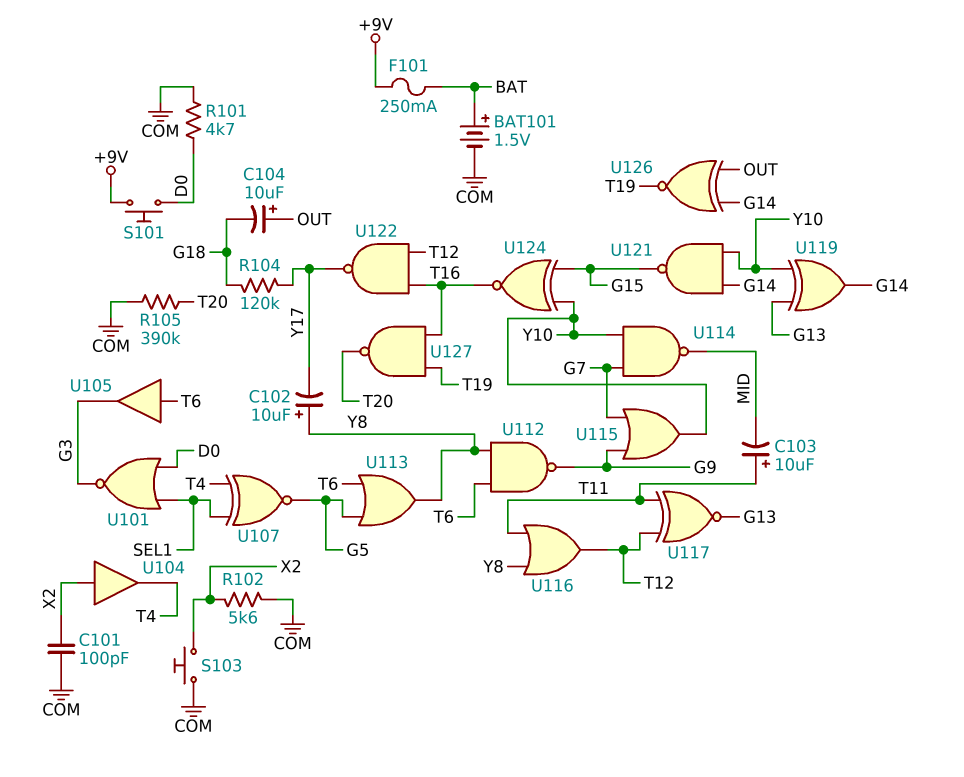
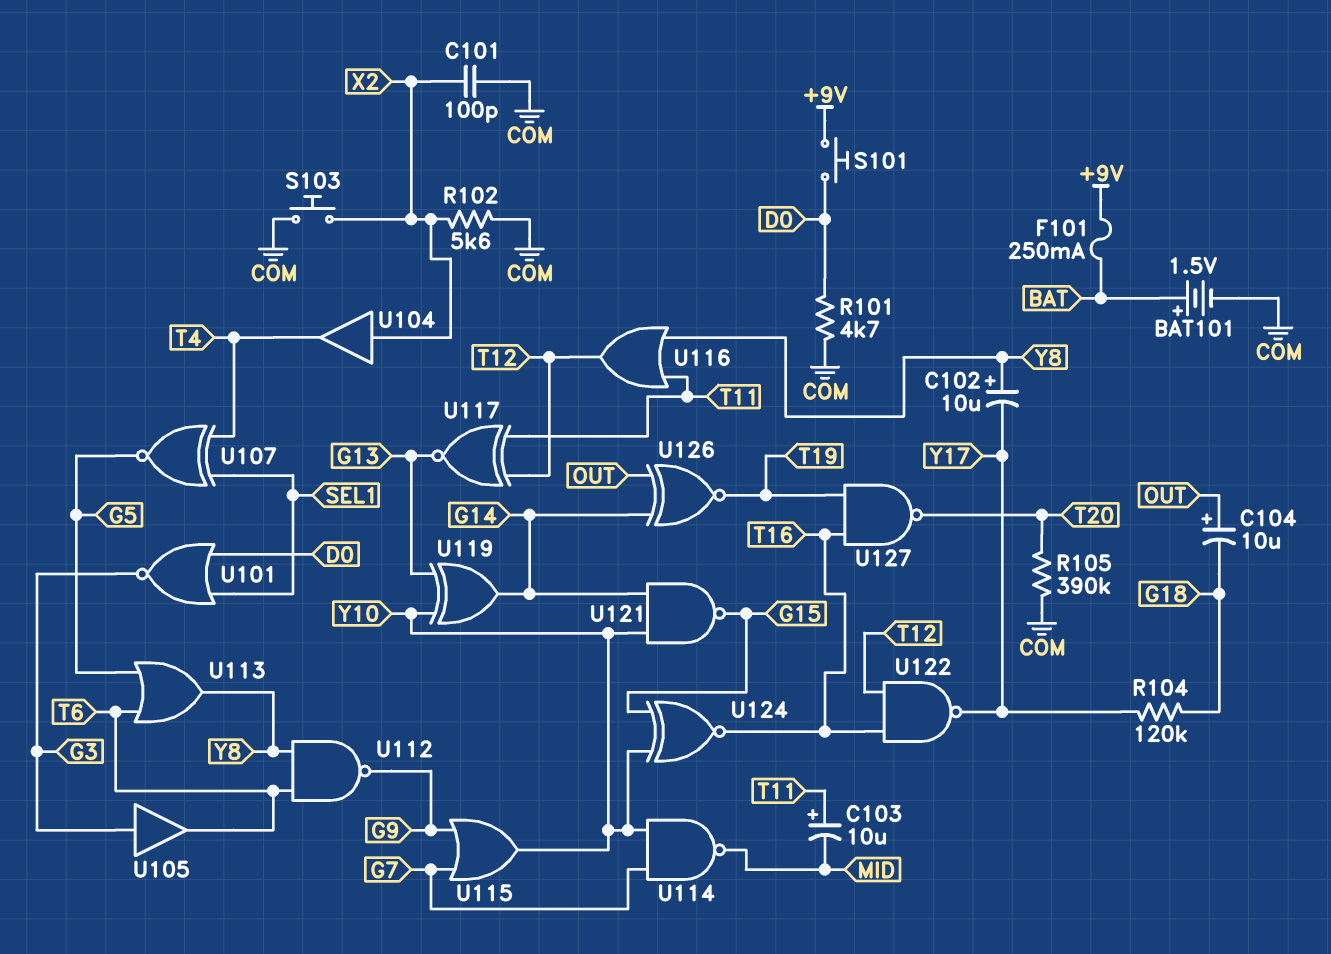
U105: buffer (in T6, out G3) -> buffer (in G3, out T6)

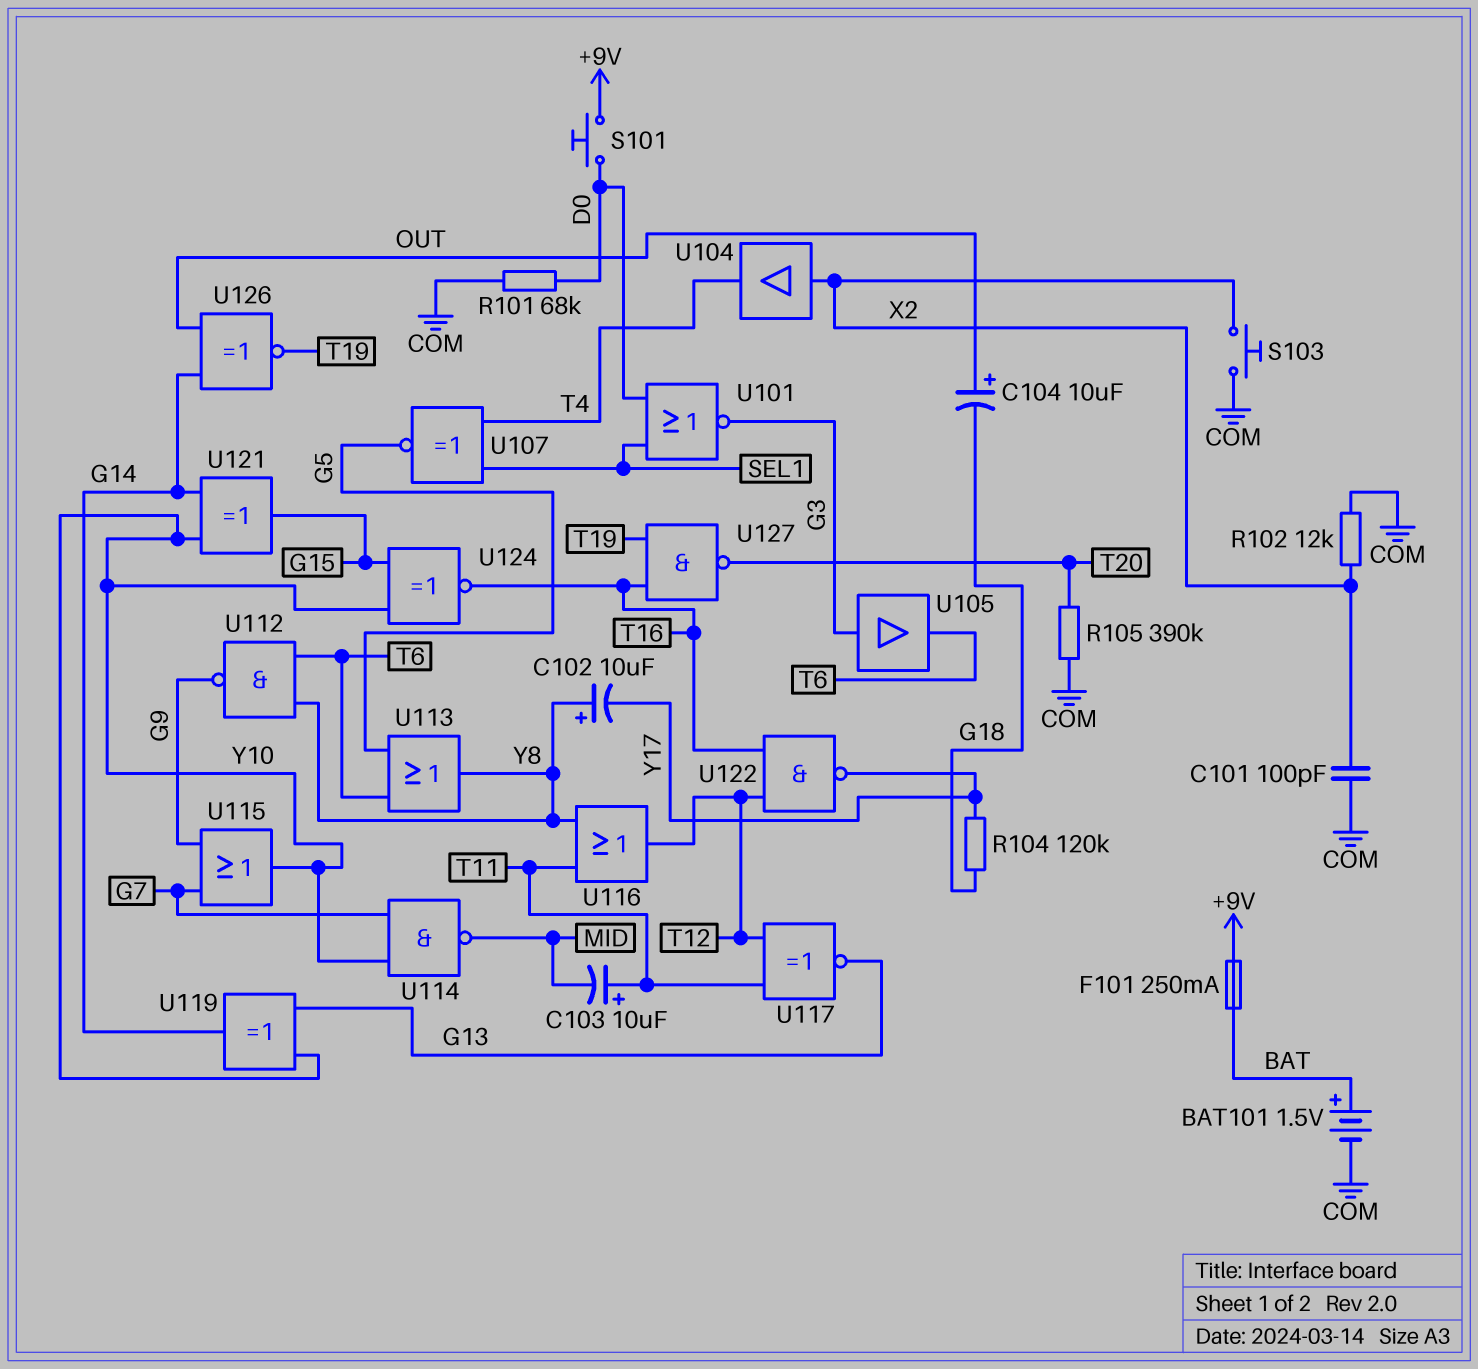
R101: 4.7k (COM, D0) -> 68k (COM, D0)
R102: 5.6k (COM, X2) -> 12k (COM, X2)
U121: NAND (in G14, in Y10, out G15) -> XOR (in G14, in Y10, out G15)

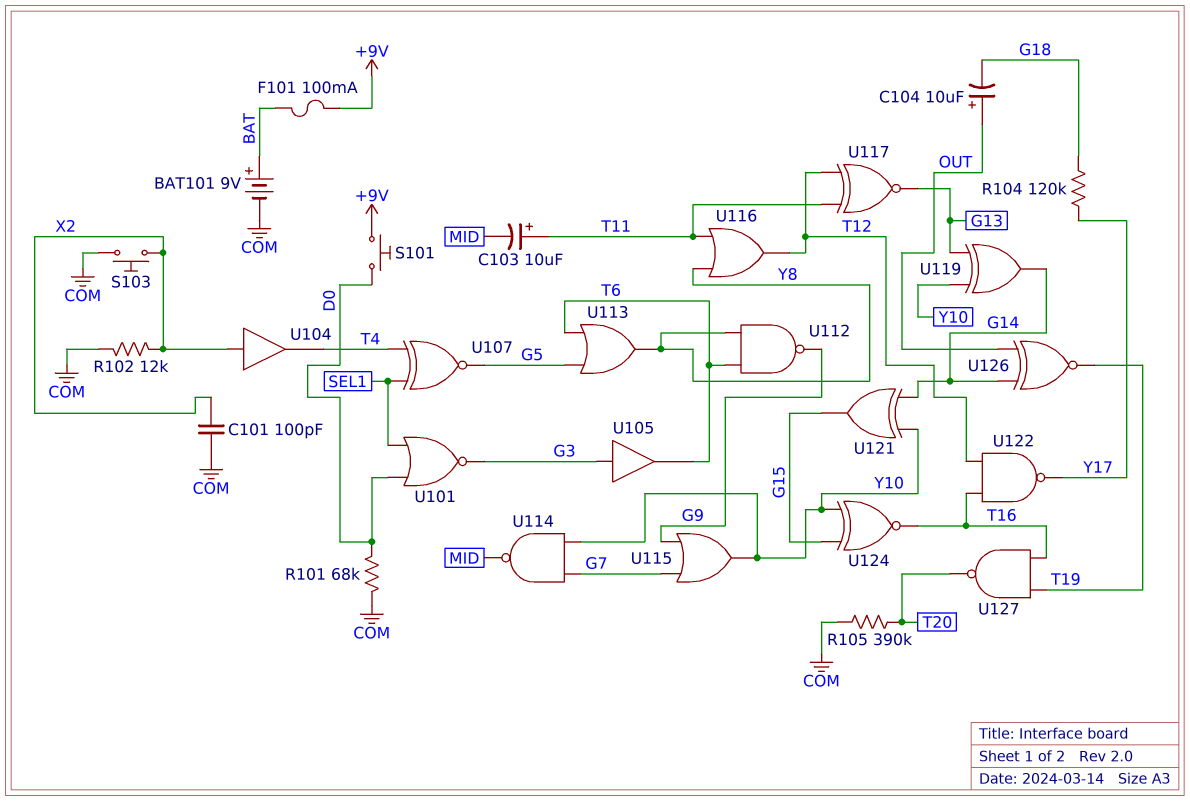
BAT101: 1.5V (plus BAT, minus COM) -> 9V (plus BAT, minus COM)
C102: 10uF (plus Y8, minus Y17) -> none
F101: 250mA (+9V, BAT) -> 100mA (+9V, BAT)

